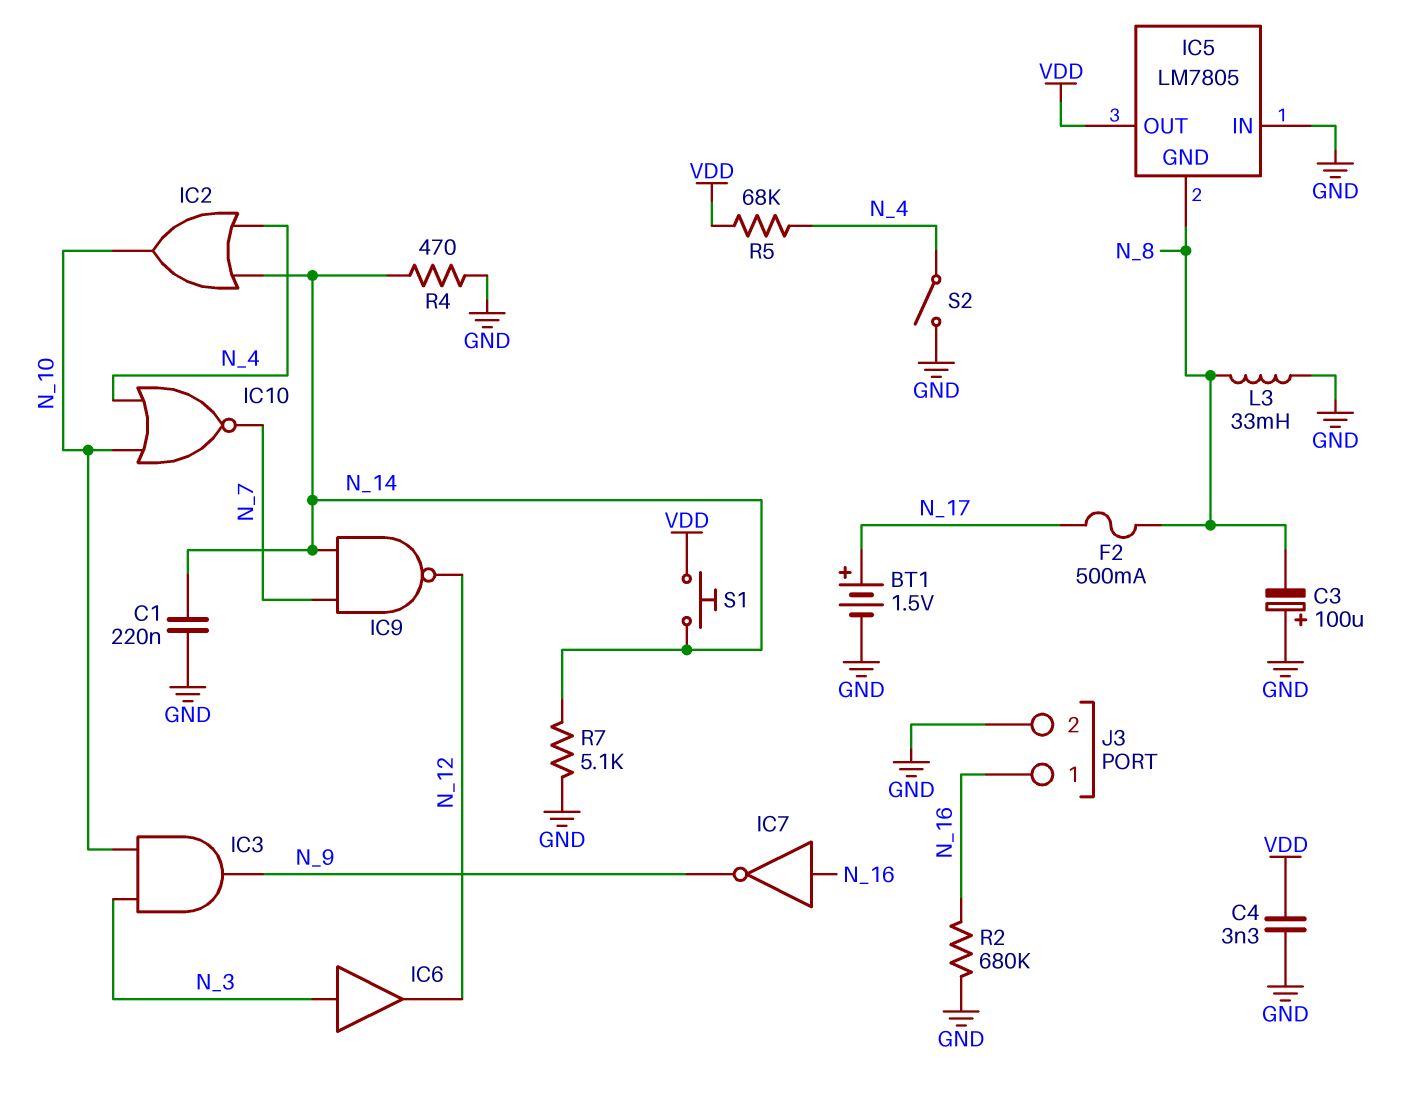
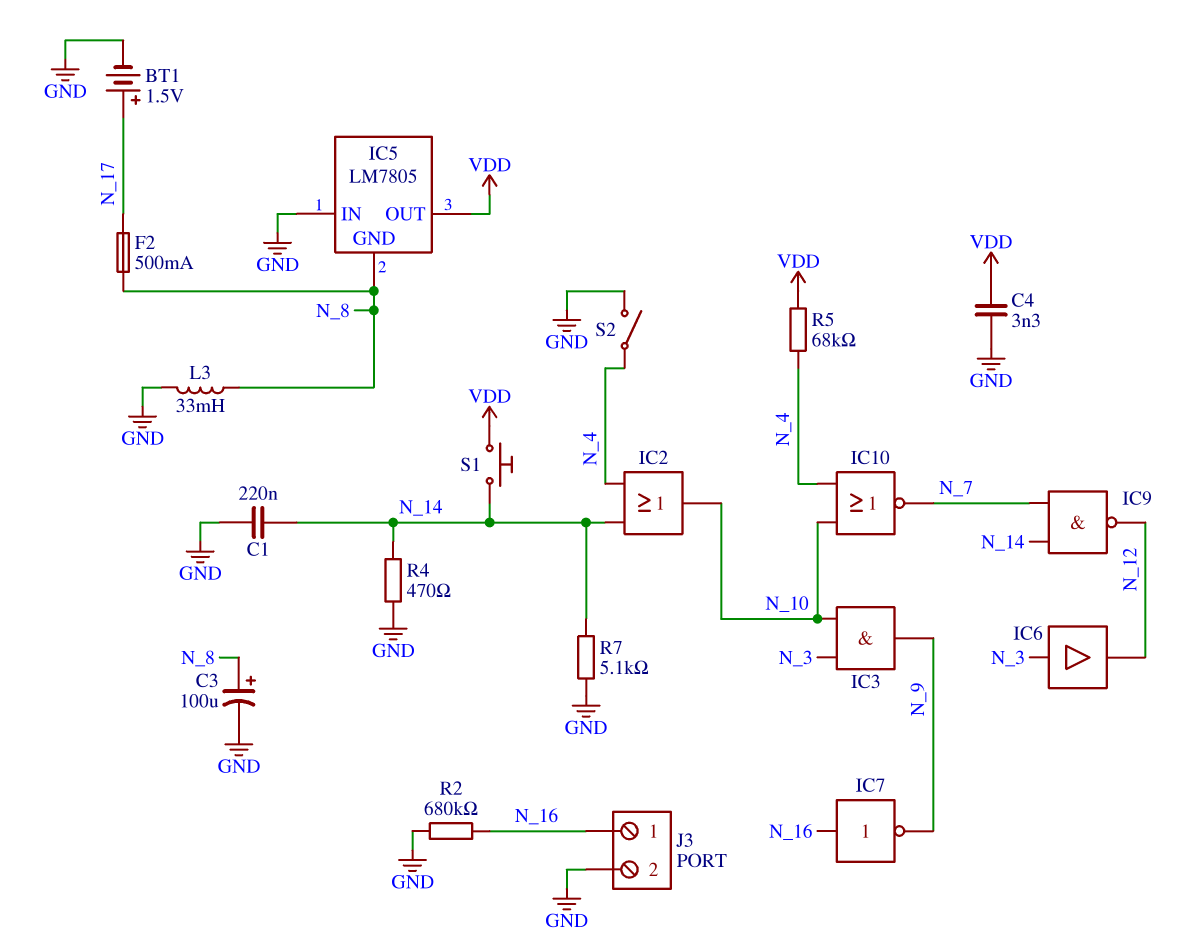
C3: 100uF (plus GND, minus N_8) -> 100uF (plus N_8, minus GND)

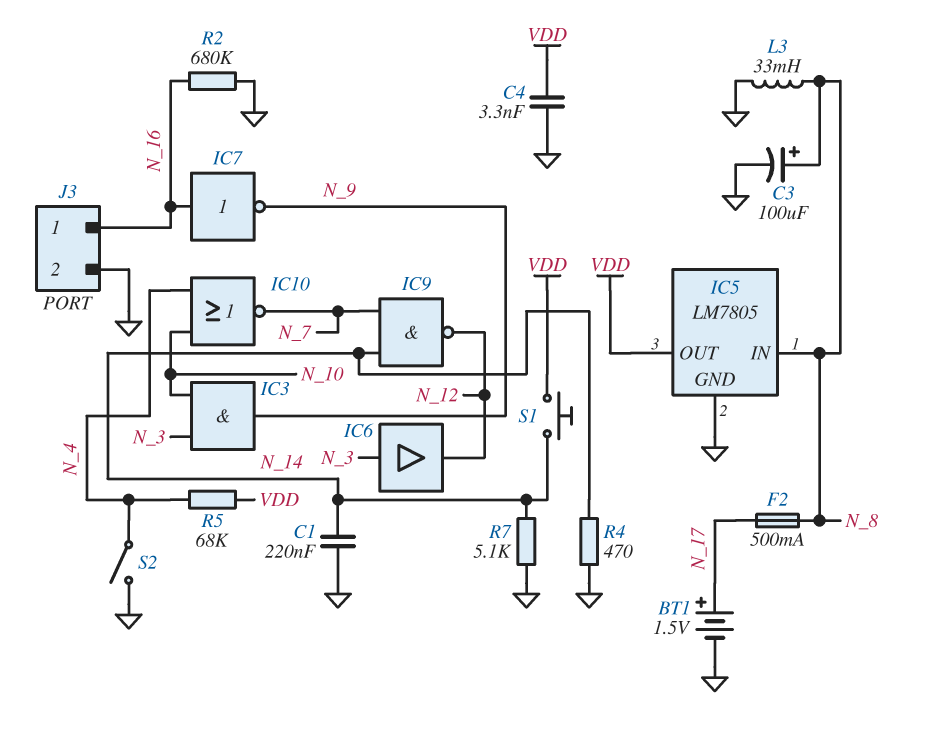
IC2: OR (in N_4, in N_14, out N_10) -> none
IC5 pin GND: N_8 -> GND
IC5 pin IN: GND -> N_8

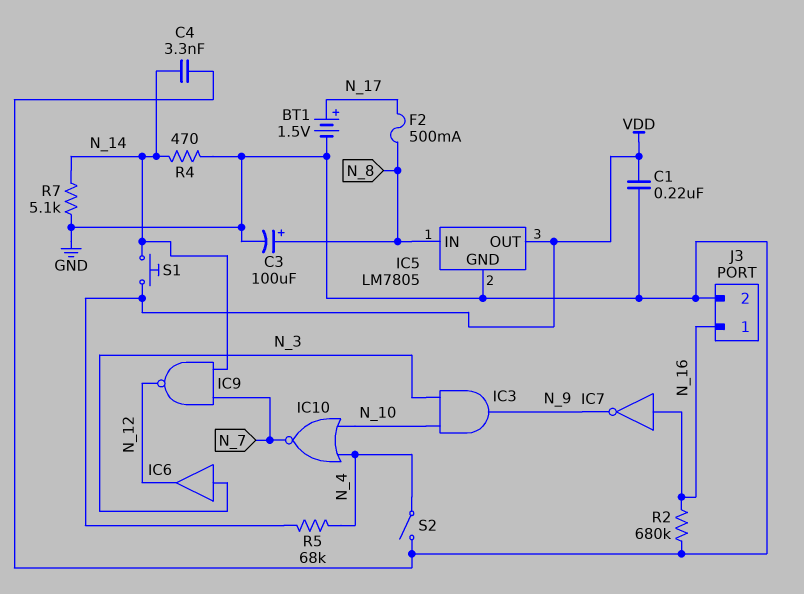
C1: 220nF (GND, N_14) -> 220nF (GND, VDD)
C4: 3.3nF (GND, VDD) -> 3.3nF (GND, N_14)
L3: 33mH (GND, N_8) -> none

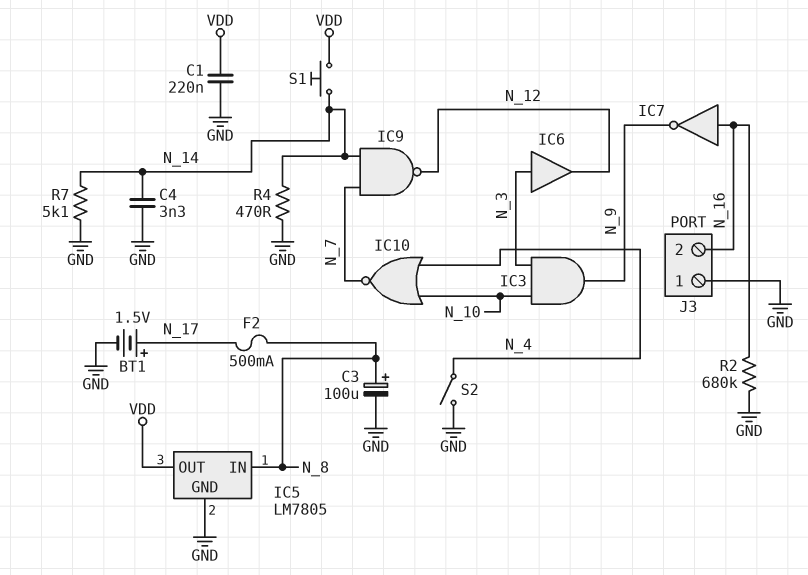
J3 pin 1: N_16 -> GND
J3 pin 2: GND -> N_16
R5: 68k (N_4, VDD) -> none

